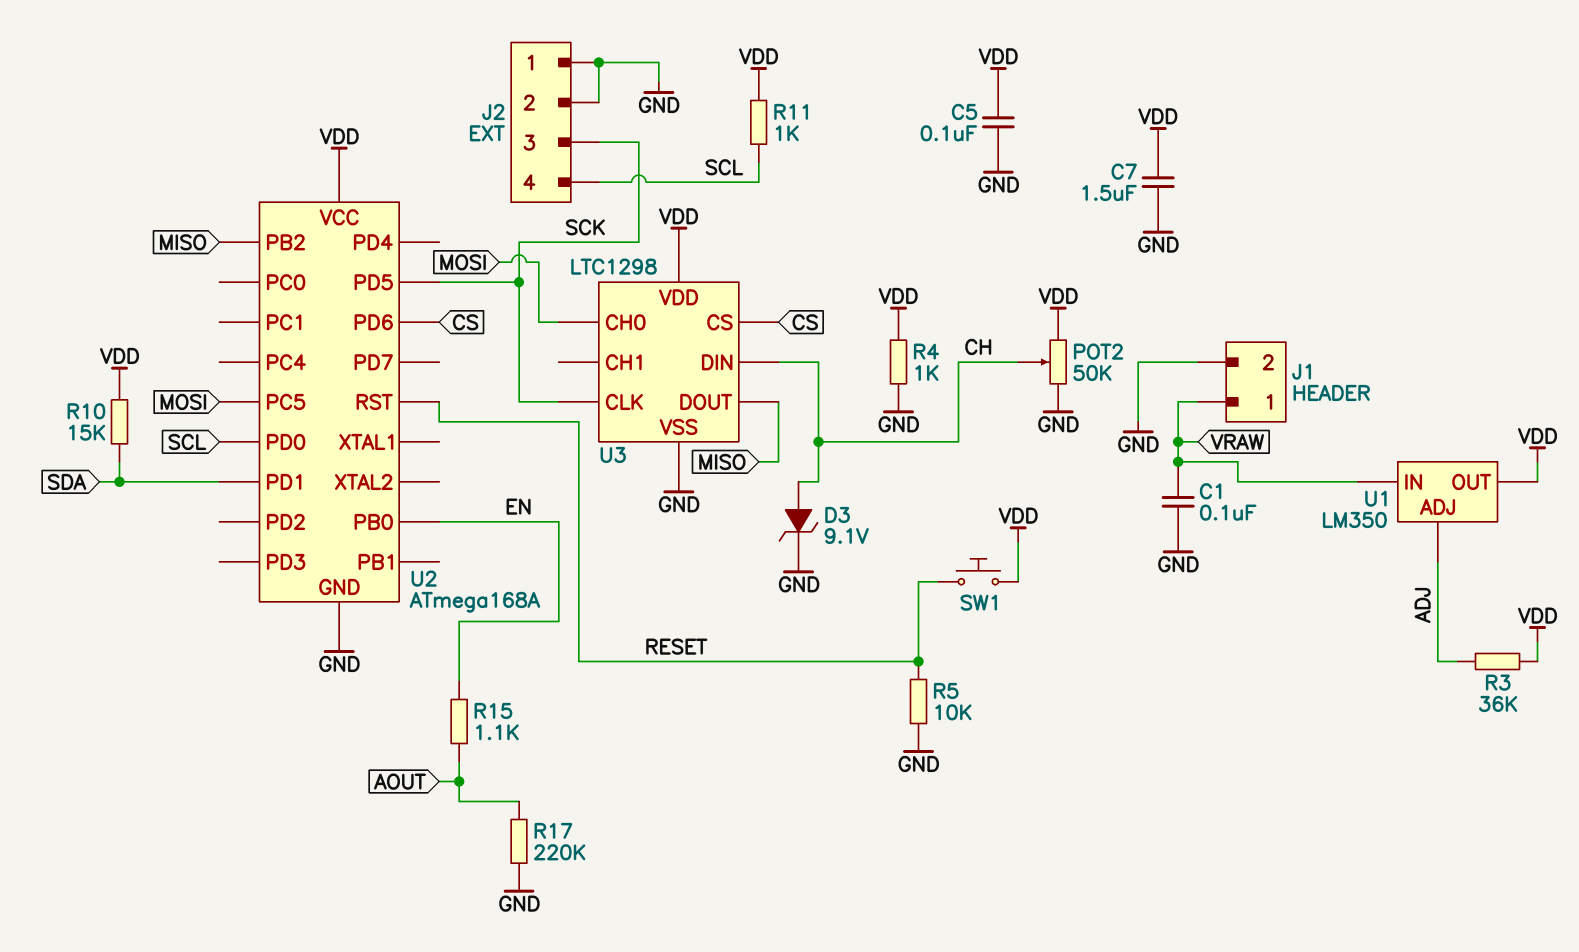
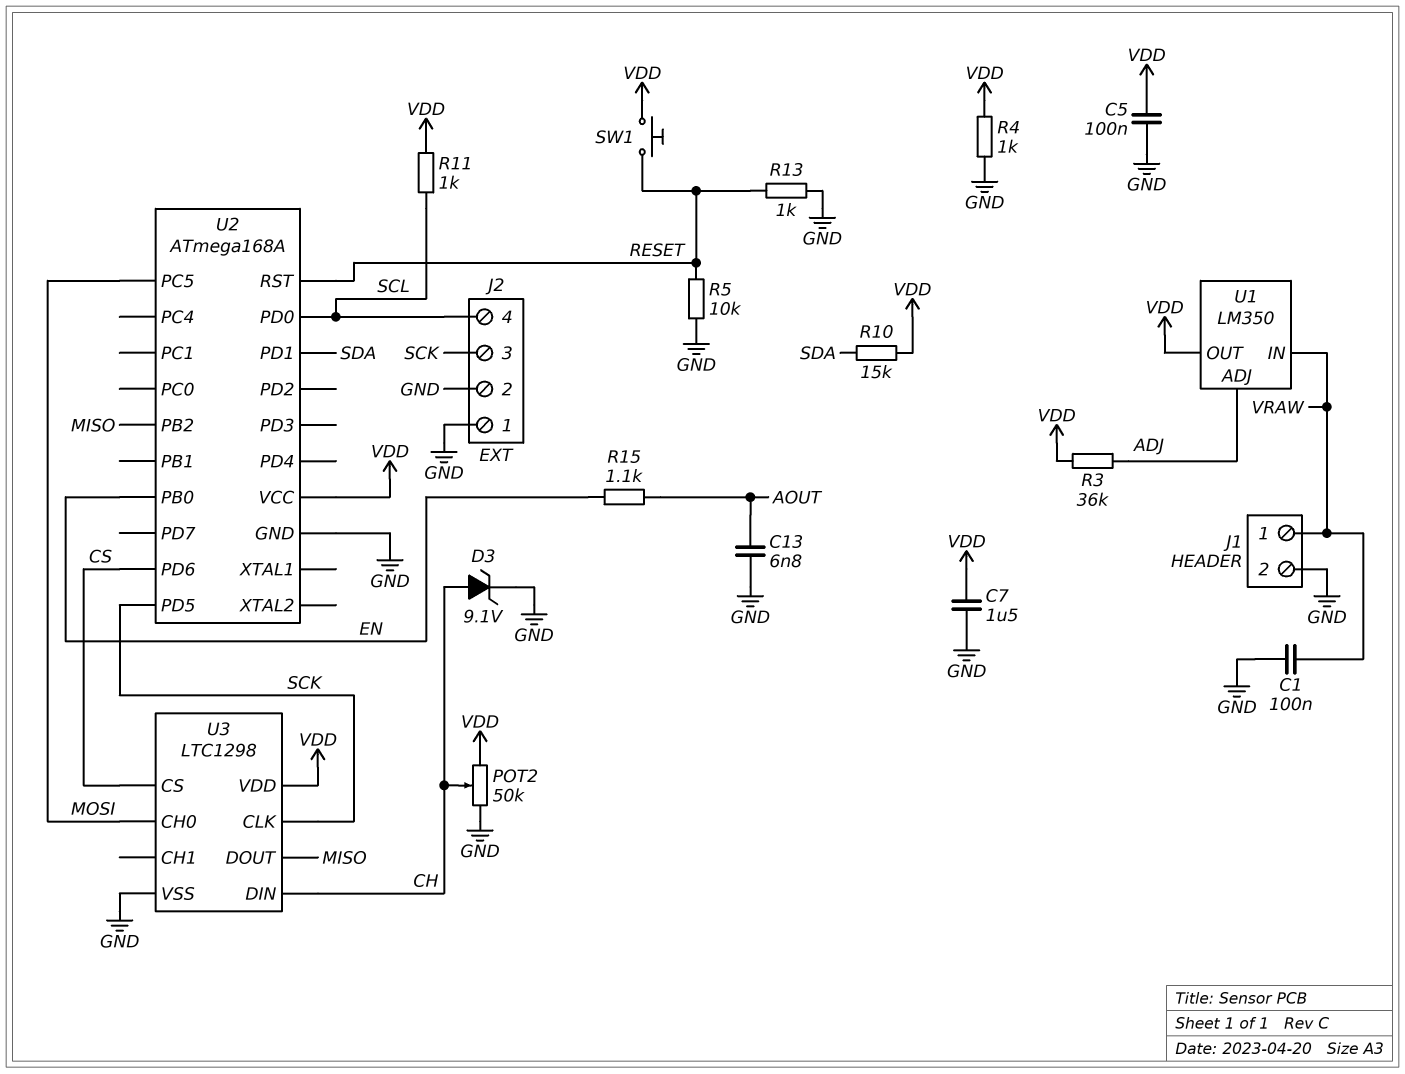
C13: none -> 6.8nF (AOUT, GND)
R13: none -> 1k (GND, RESET)
R17: 220k (AOUT, GND) -> none

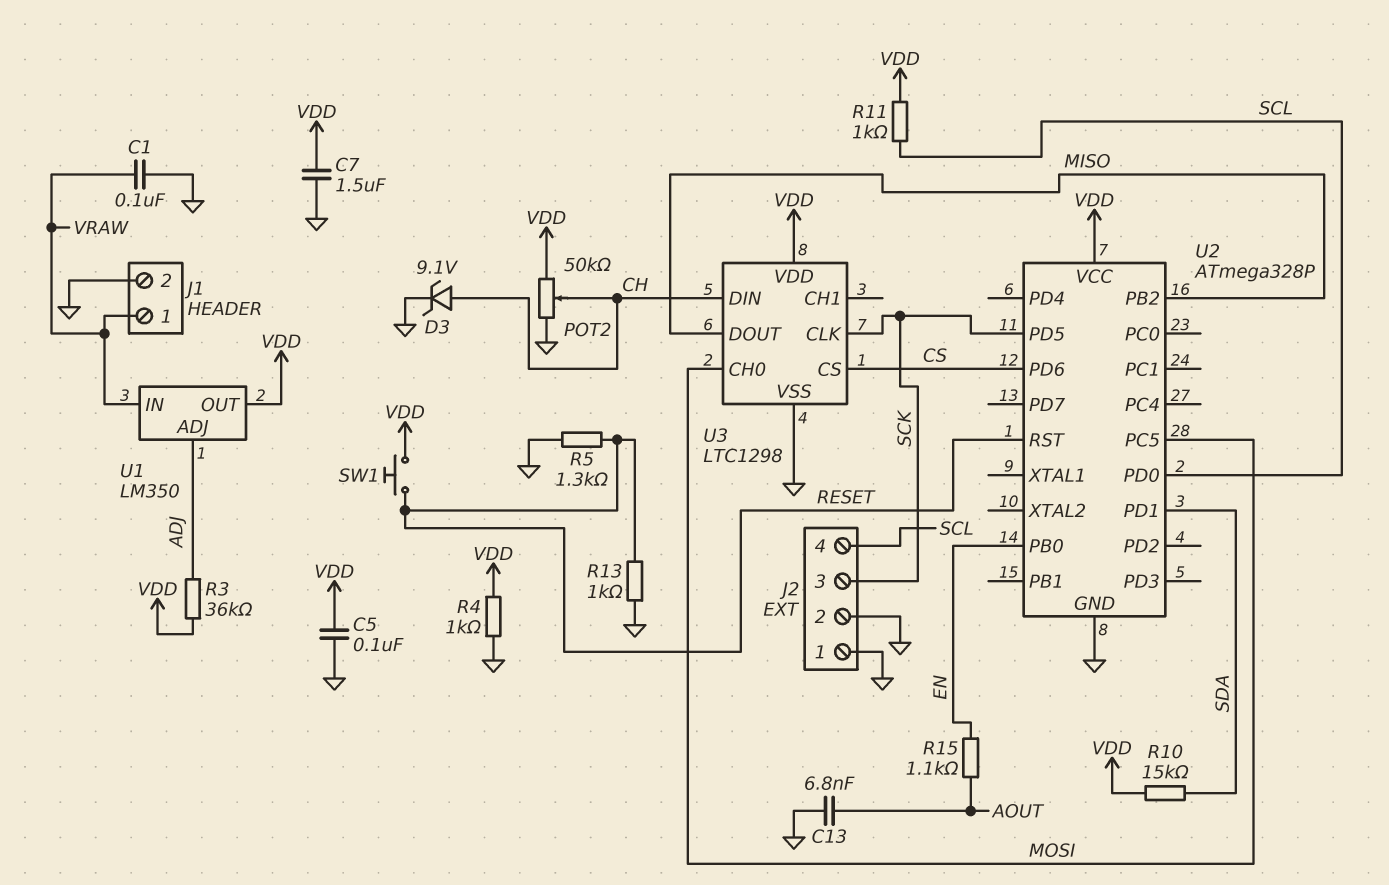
R5: 10k (GND, RESET) -> 1.3k (GND, RESET)
U2: ATmega168A -> ATmega328P

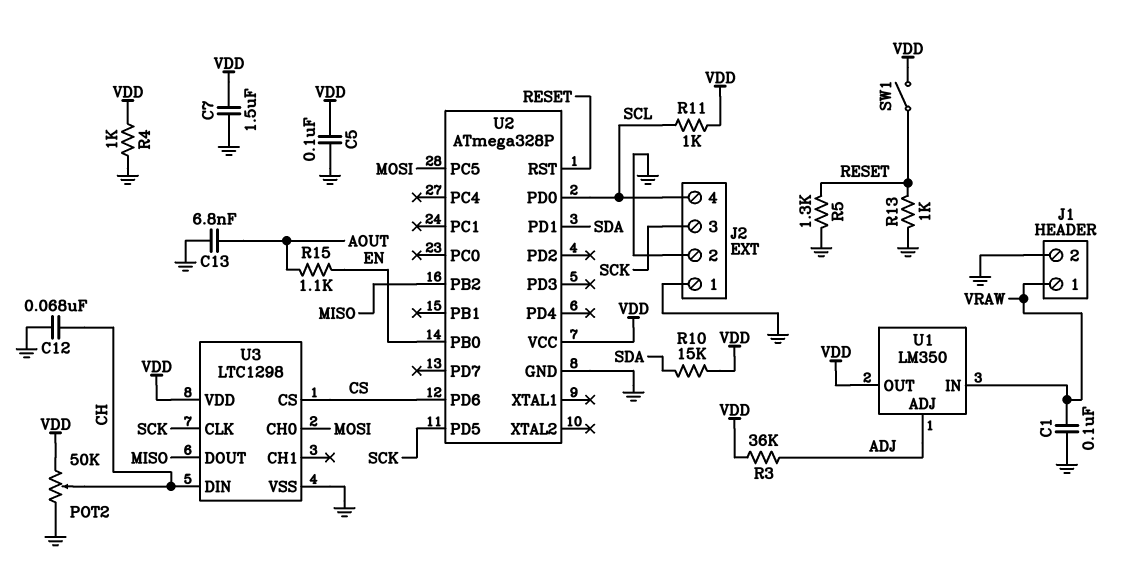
C12: none -> 68nF (CH, GND)
D3: zener 9.1V (A CH, K GND) -> none
SW1: button (RESET, VDD) -> switch (RESET, VDD)

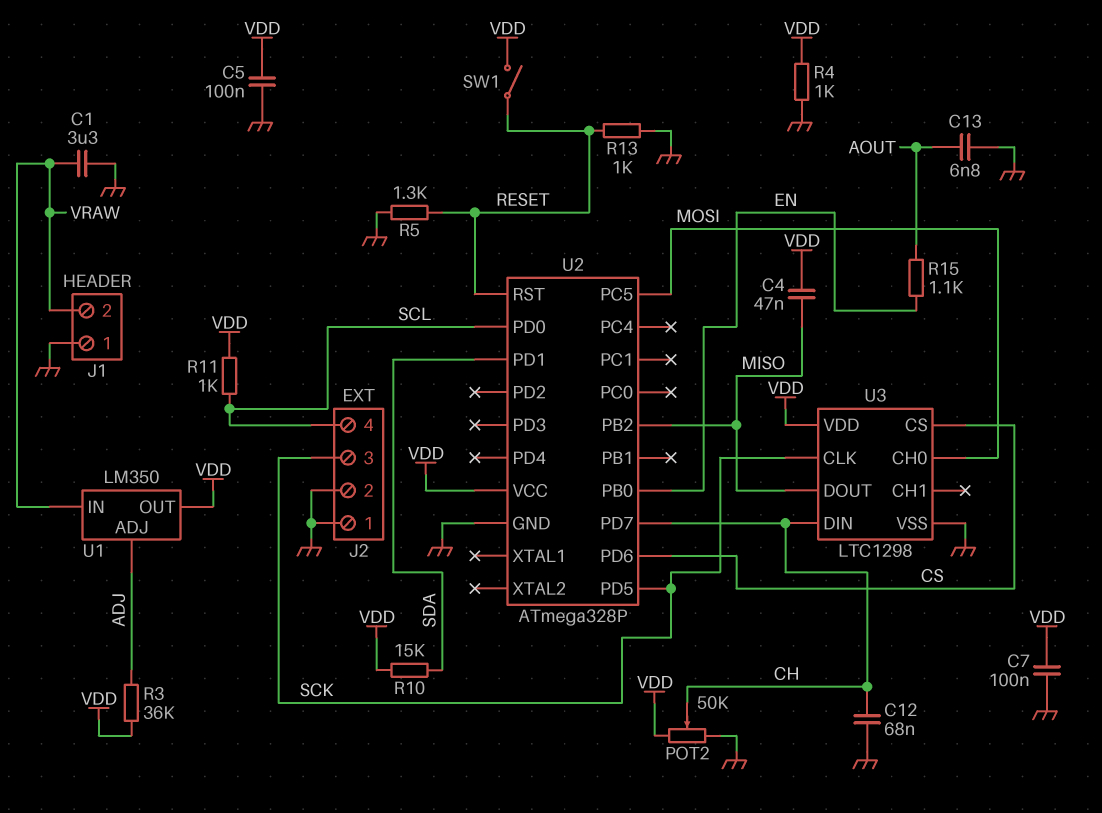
C1: 100nF (GND, VRAW) -> 3.3uF (GND, VRAW)
C4: none -> 47nF (MISO, VDD)
C7: 1.5uF (GND, VDD) -> 100nF (GND, VDD)
J1 pin 1: VRAW -> GND
J1 pin 2: GND -> VRAW
U2 pin PD7: none -> CH

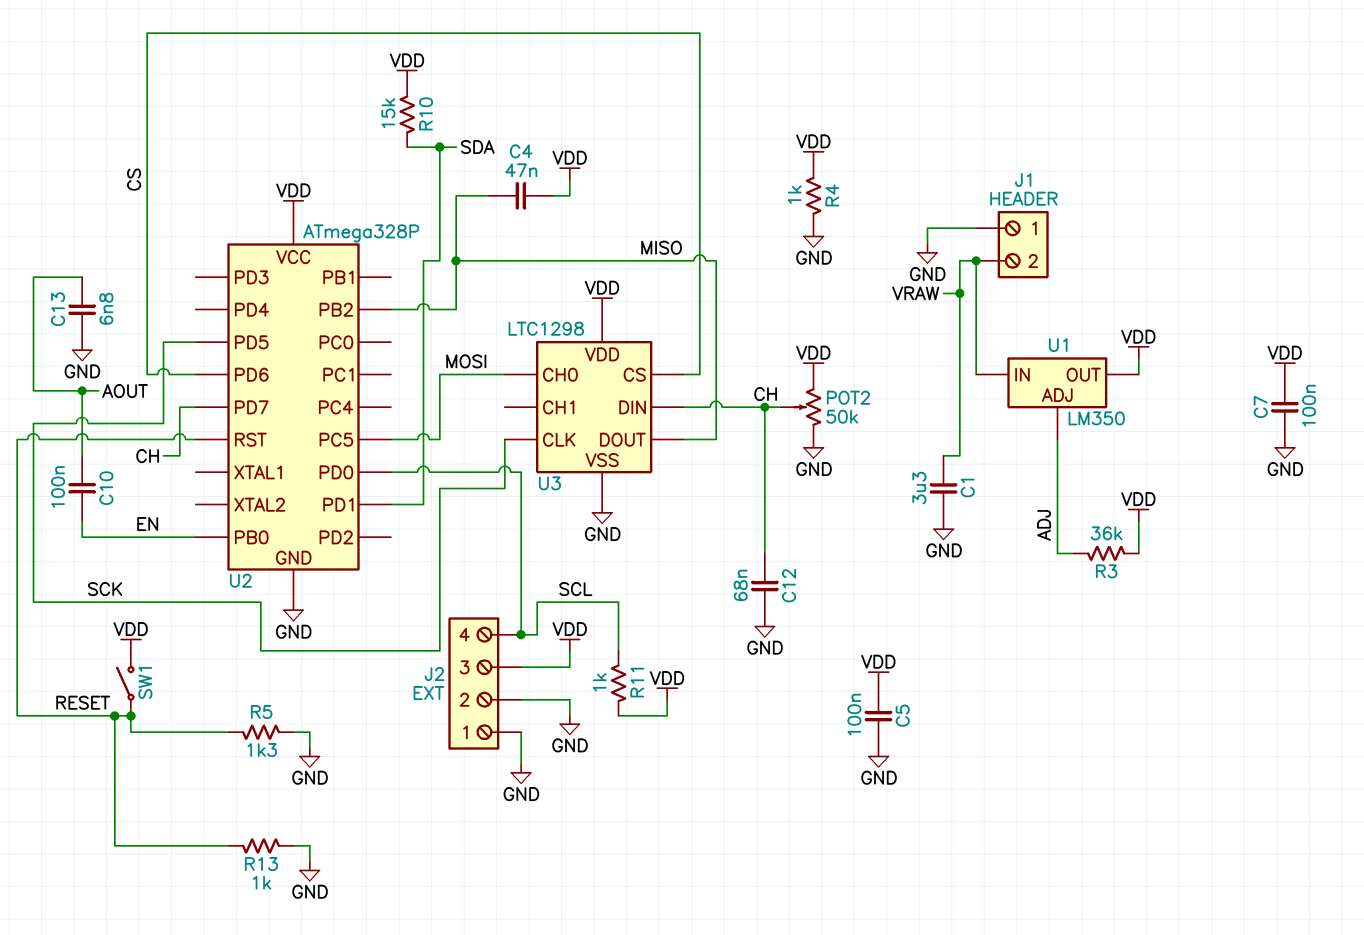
C10: none -> 100nF (AOUT, EN)
J2 pin 3: SCK -> VDD
R15: 1.1k (AOUT, EN) -> none

